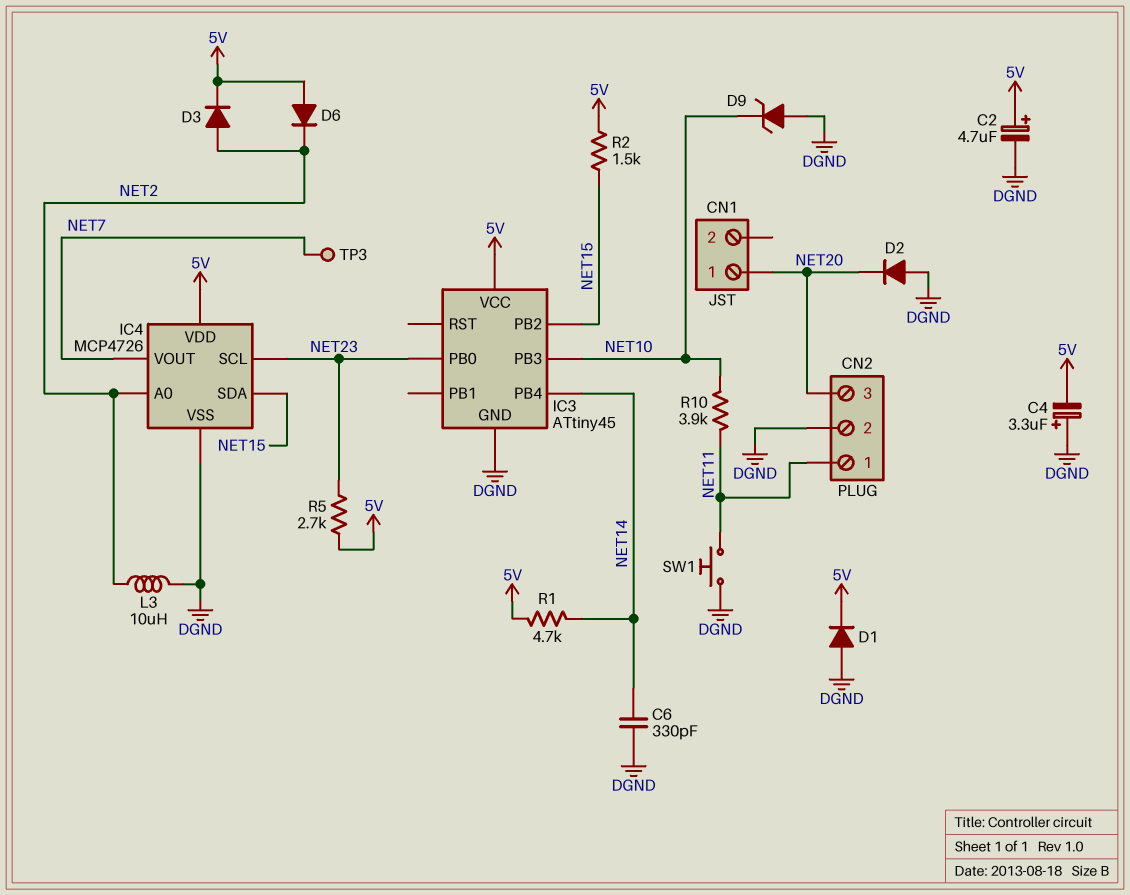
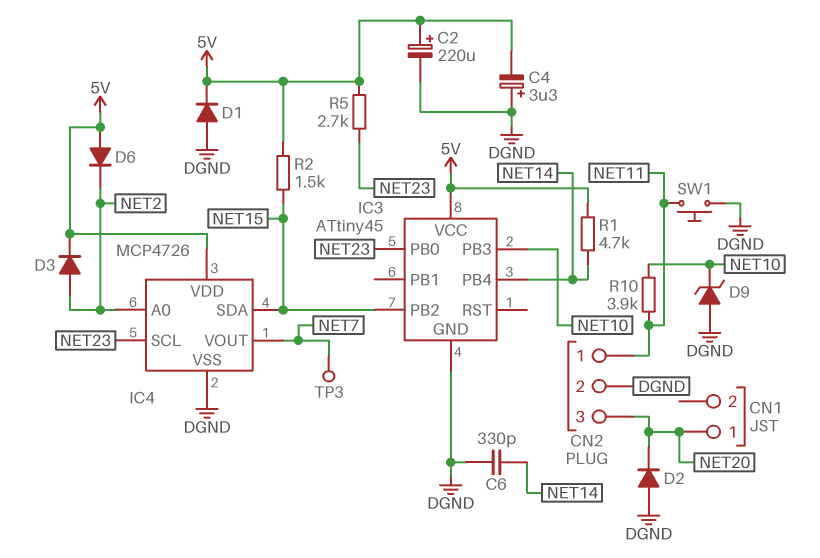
C2: 4.7uF (plus 5V, minus DGND) -> 220uF (plus 5V, minus DGND)
L3: 10uH (DGND, NET2) -> none

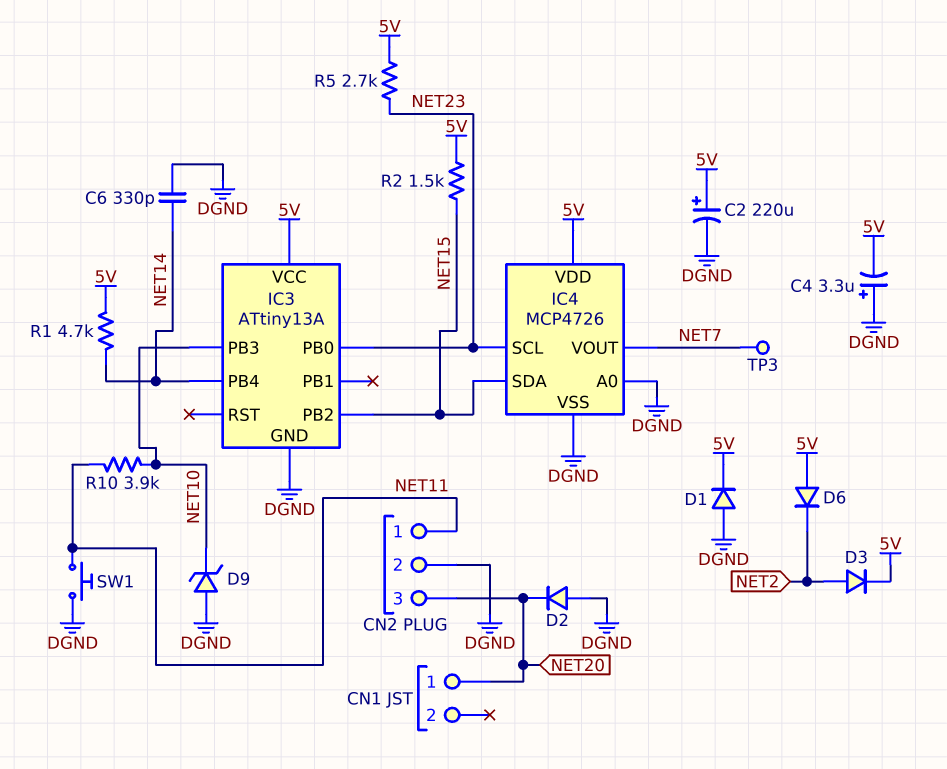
IC3: ATtiny45 -> ATtiny13A
IC4 pin A0: NET2 -> DGND

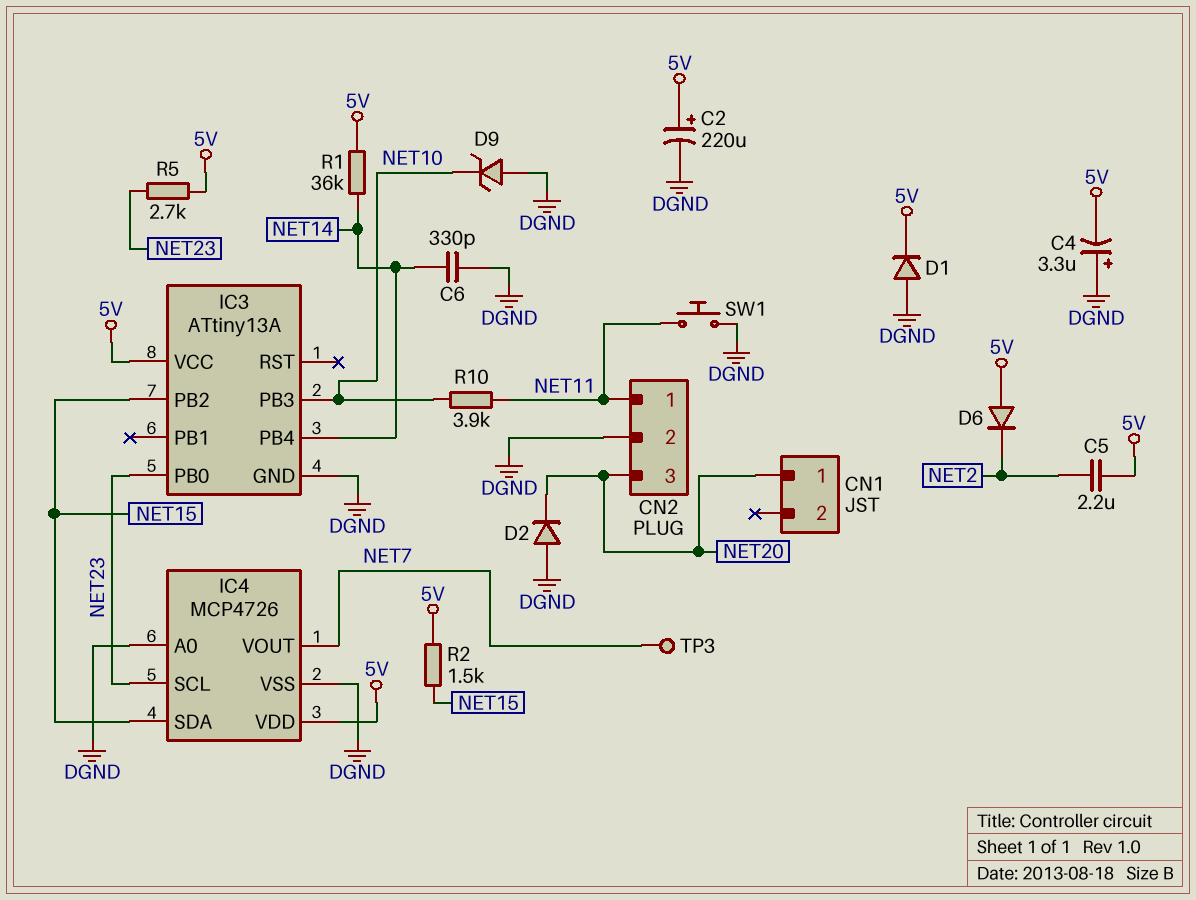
C5: none -> 2.2uF (5V, NET2)
D3: diode (A NET2, K 5V) -> none
R1: 4.7k (5V, NET14) -> 36k (5V, NET14)

